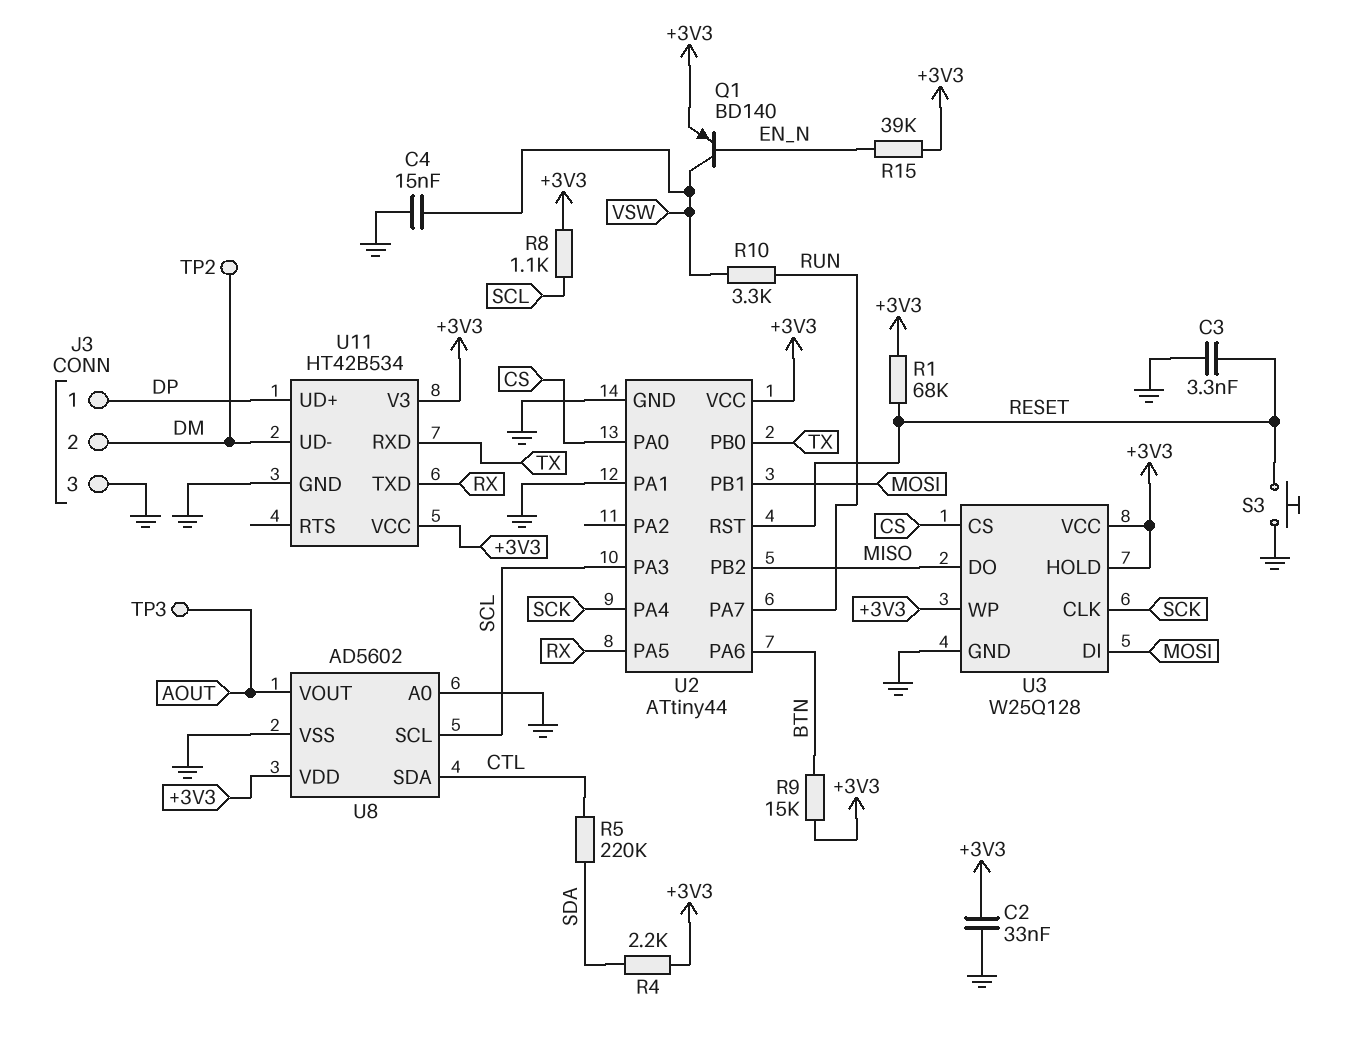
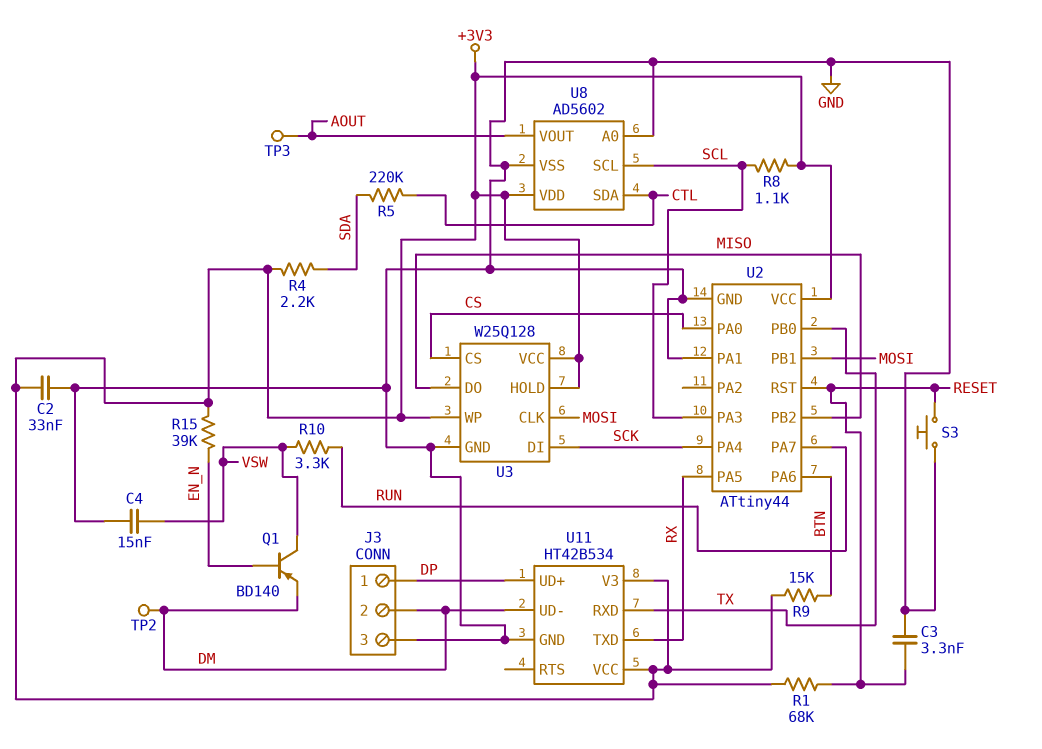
Q1: PNP BD140 (B EN_N, C VSW, E +3V3) -> PNP BD140 (B EN_N, C VSW, E DM)
U3 pin CLK: SCK -> MOSI
U3 pin DI: MOSI -> SCK

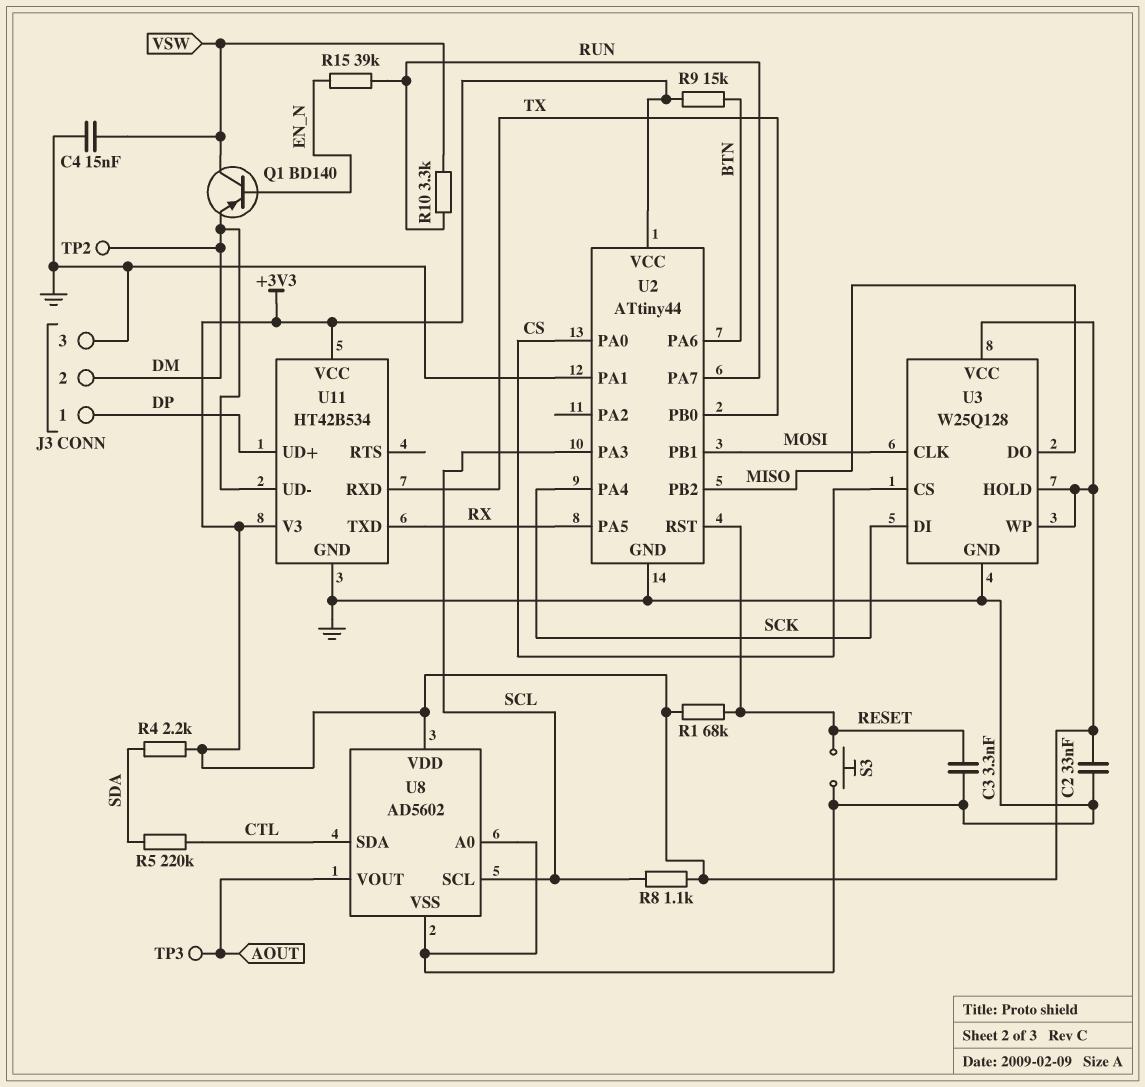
R15: 39k (+3V3, EN_N) -> 39k (EN_N, RUN)

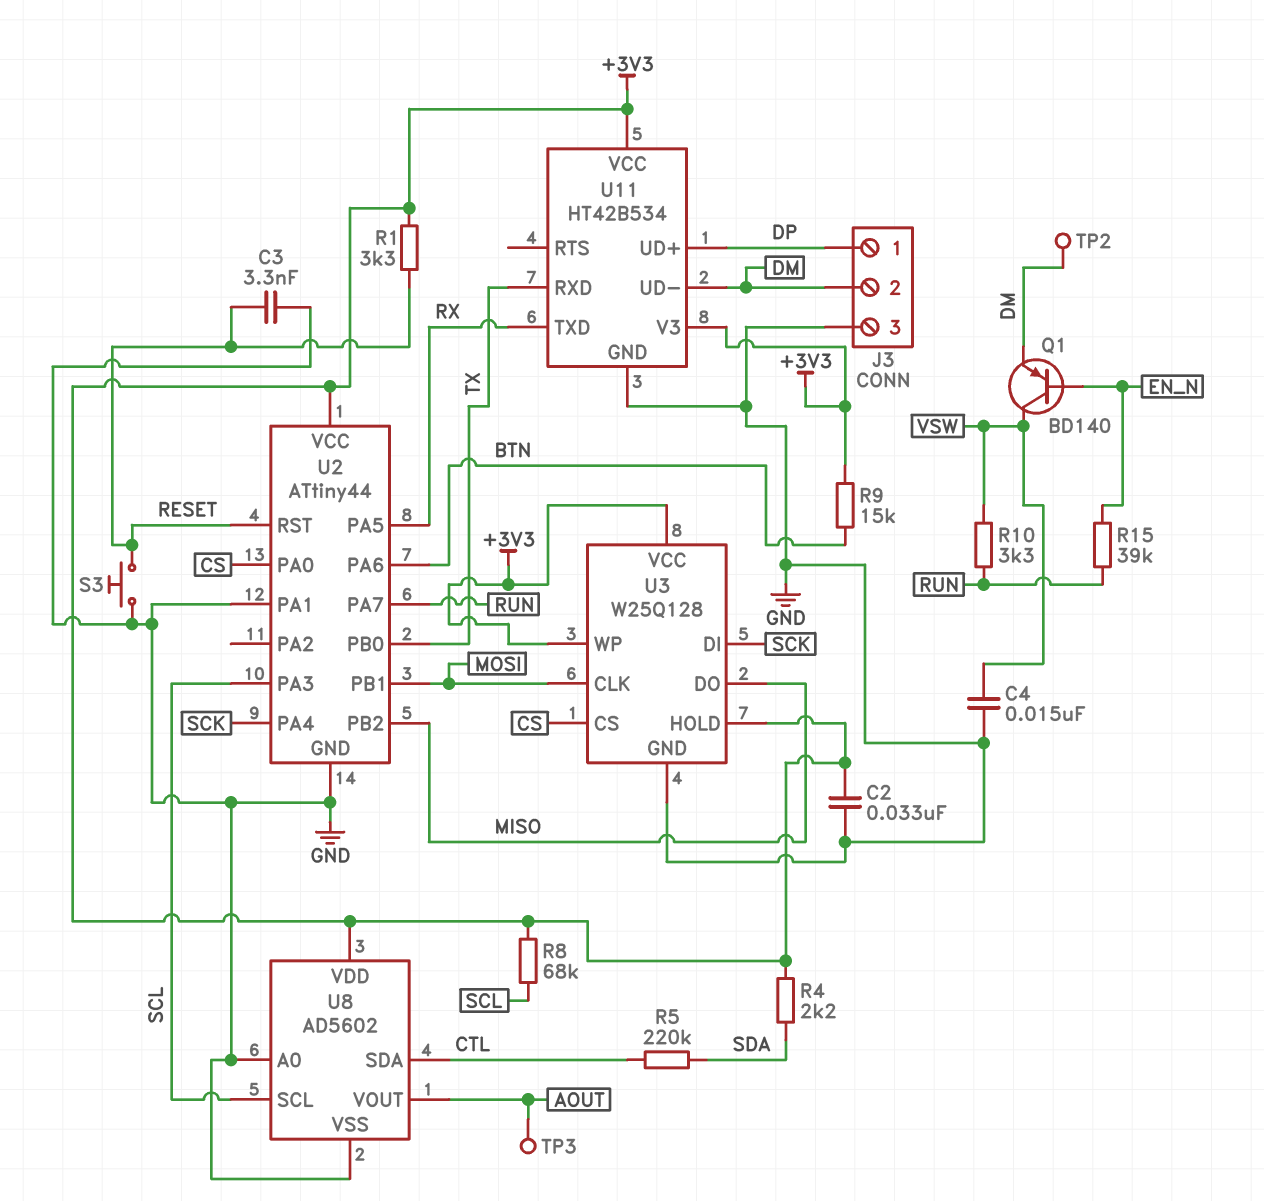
R1: 68k (+3V3, RESET) -> 3.3k (+3V3, RESET)
R8: 1.1k (+3V3, SCL) -> 68k (+3V3, SCL)

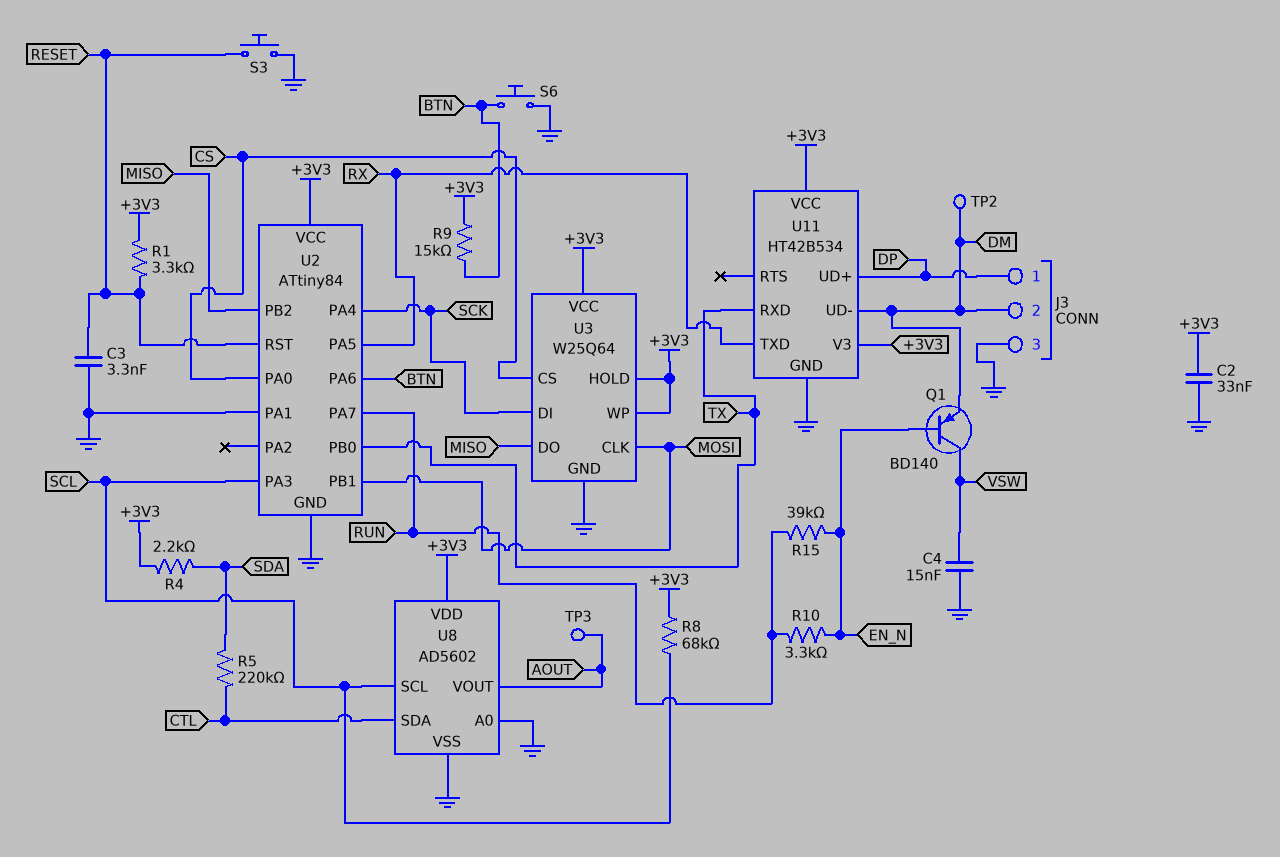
R10: 3.3k (RUN, VSW) -> 3.3k (EN_N, RUN)
S6: none -> button (BTN, GND)
U2: ATtiny44 -> ATtiny84
U3: W25Q128 -> W25Q64

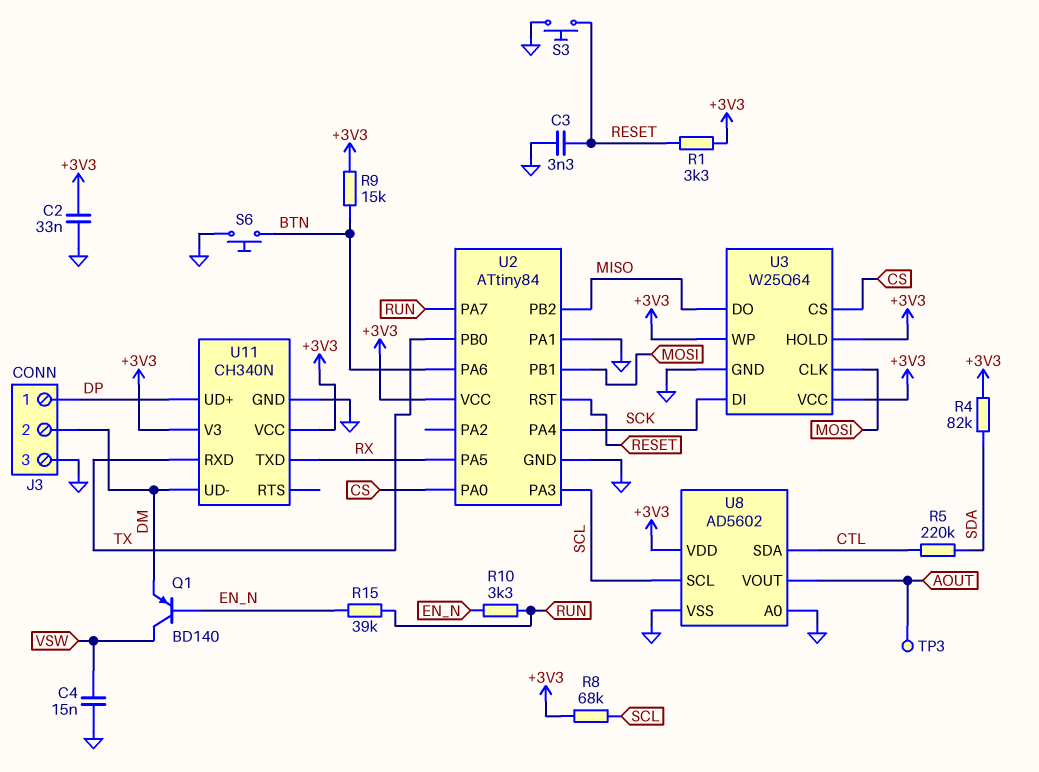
R4: 2.2k (+3V3, SDA) -> 82k (+3V3, SDA)
TP2: test point (DM) -> none
U11: HT42B534 -> CH340N

